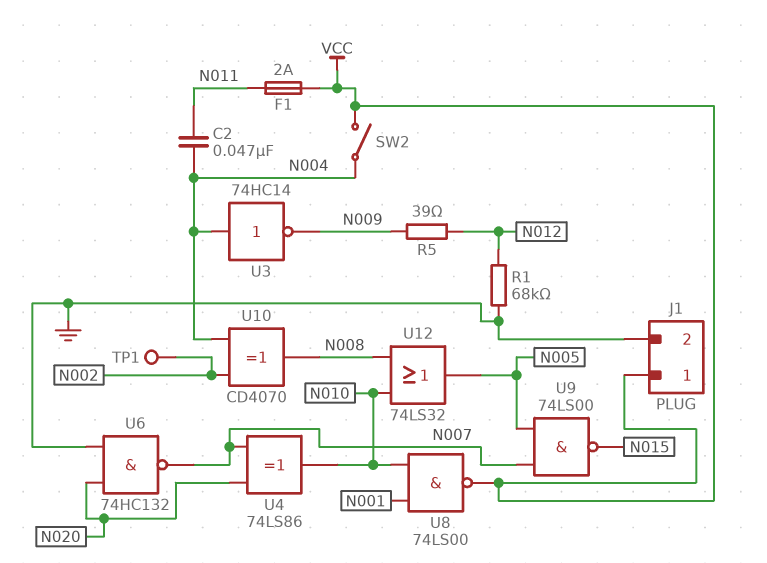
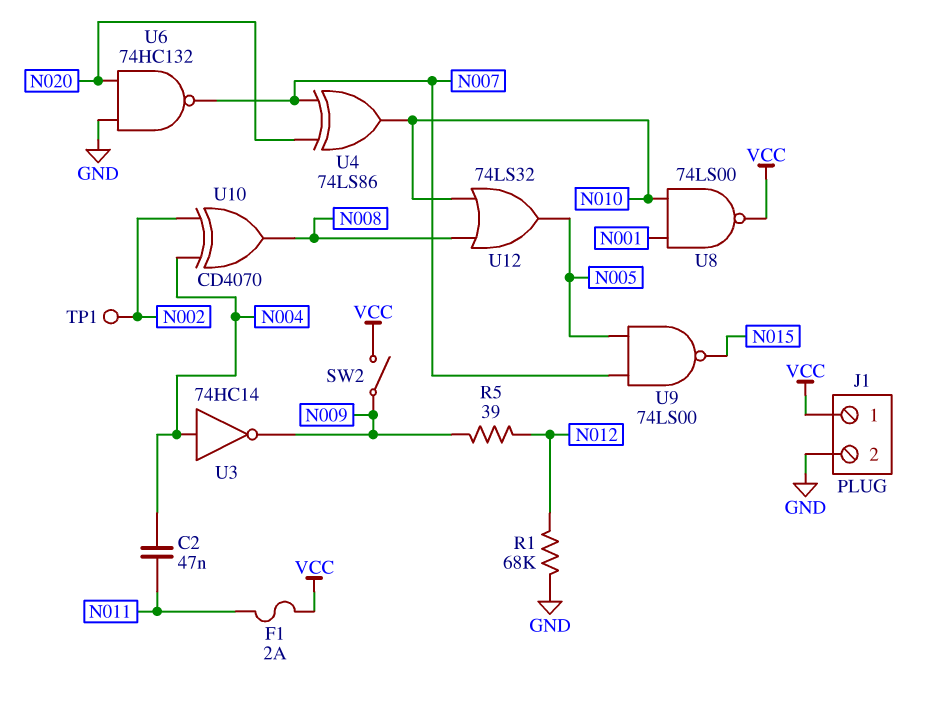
SW2: switch (N004, VCC) -> switch (N009, VCC)

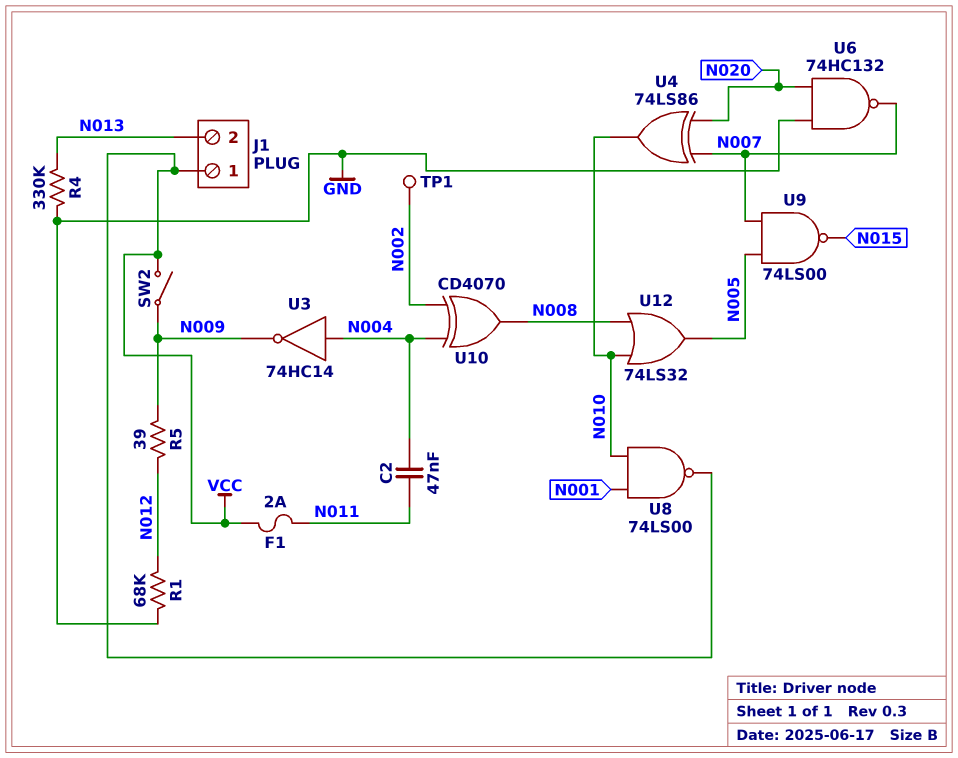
J1 pin 2: GND -> N013
R4: none -> 330k (GND, N013)

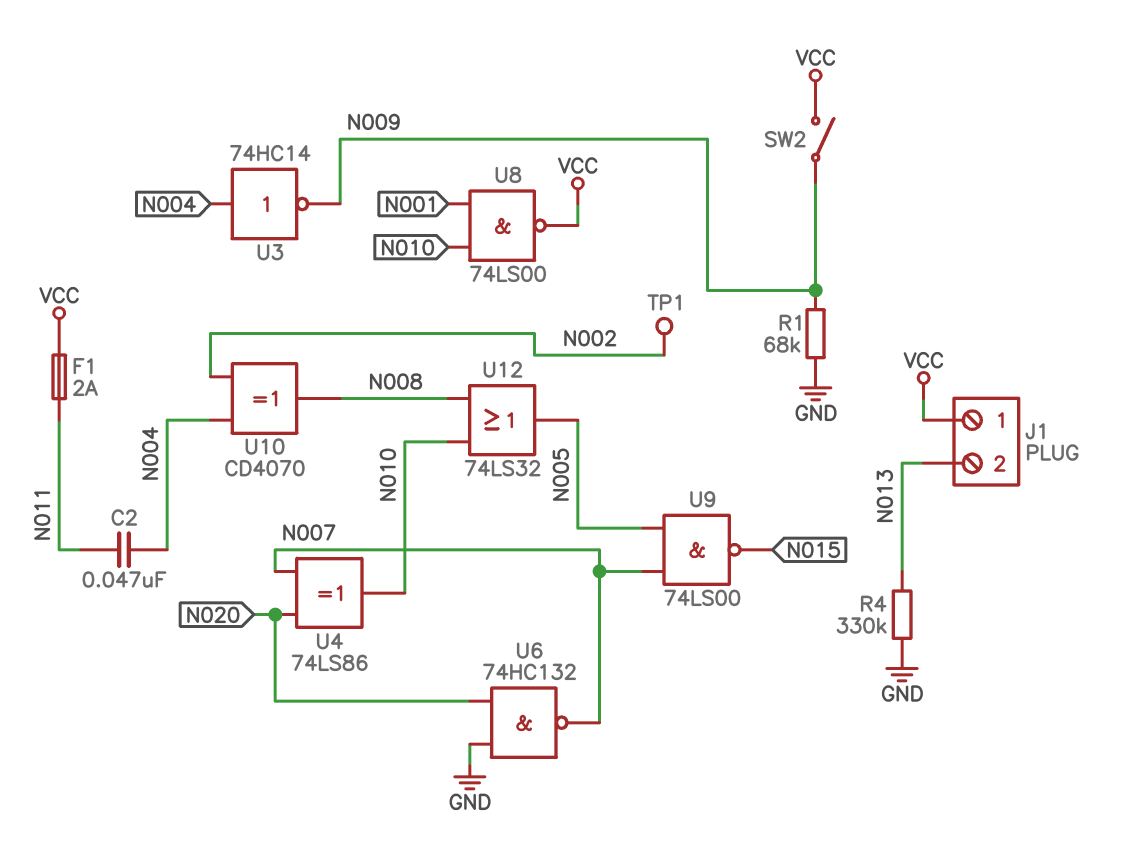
R1: 68k (GND, N012) -> 68k (GND, N009)
R5: 39 (N009, N012) -> none

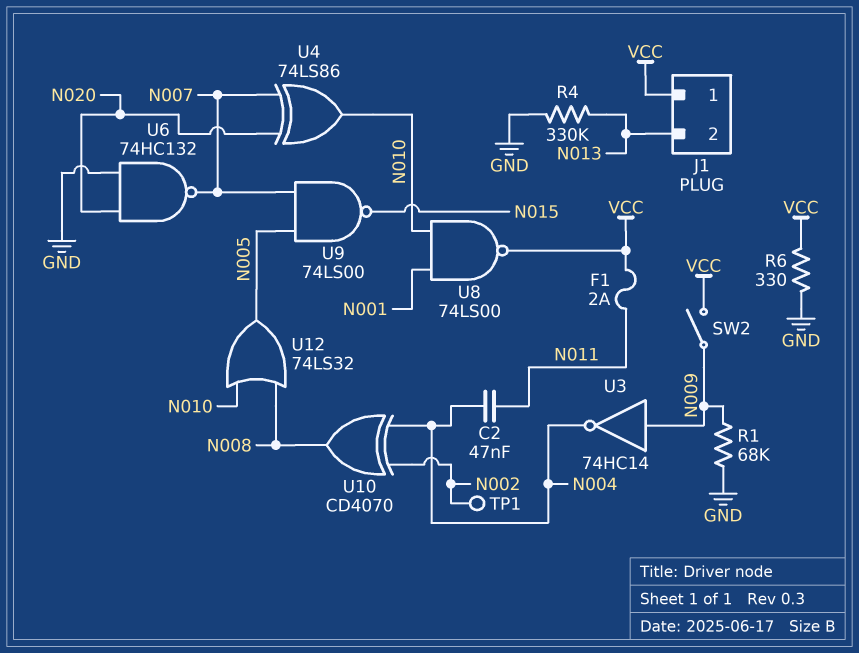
R6: none -> 330 (GND, VCC)
U3: NOT 74HC14 (in N004, out N009) -> NOT 74HC14 (in N009, out N004)

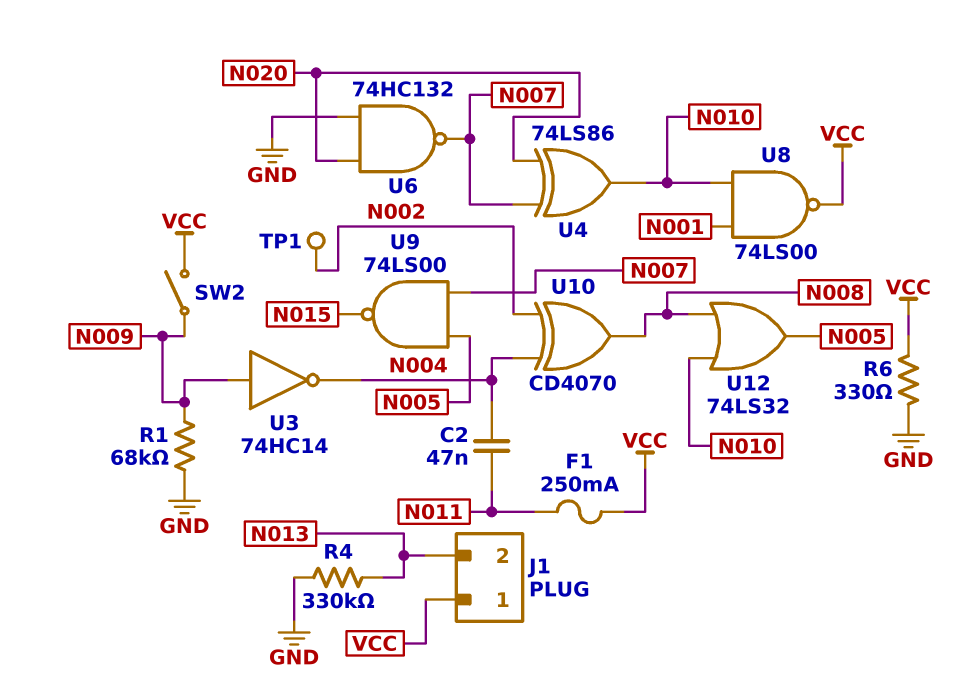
F1: 2A (N011, VCC) -> 250mA (N011, VCC)

